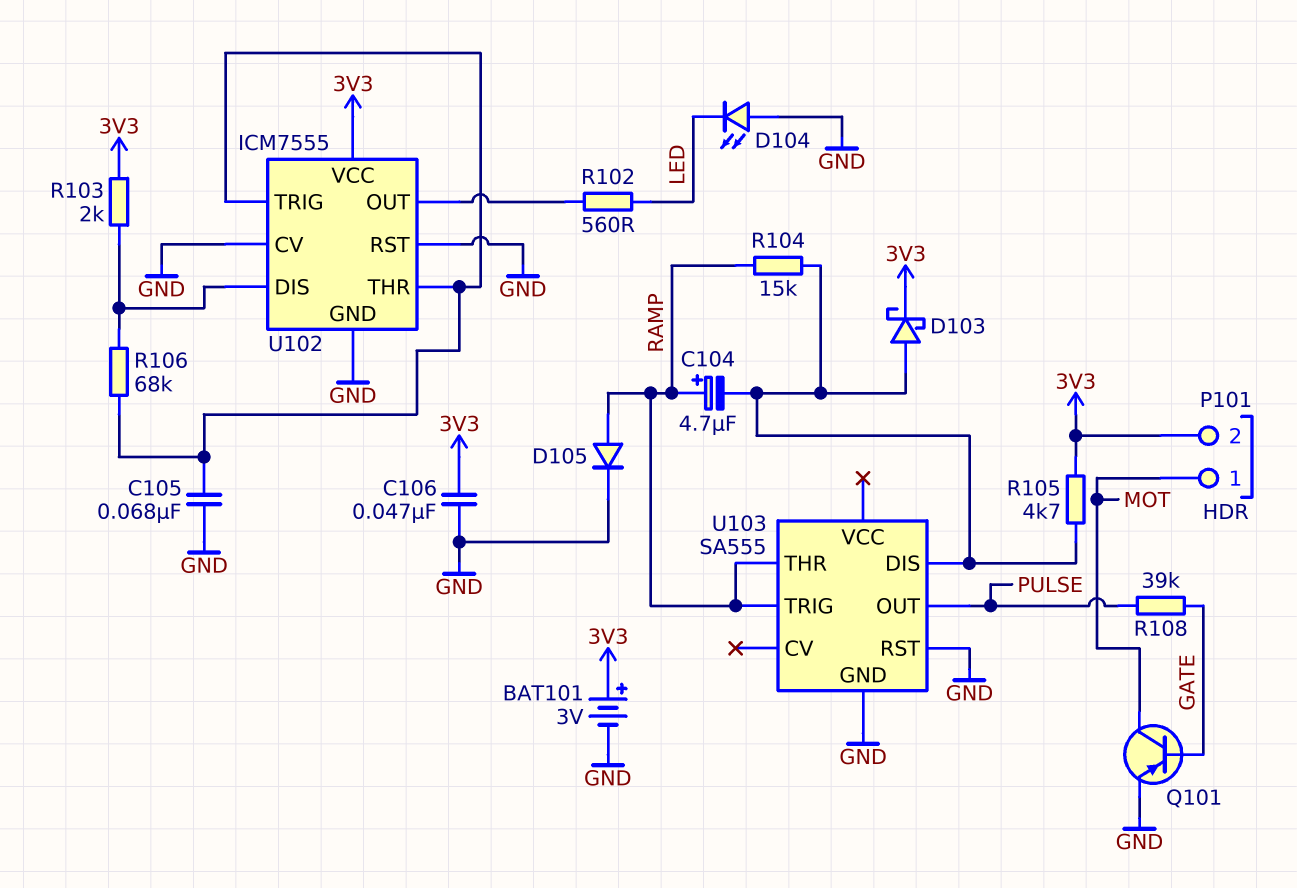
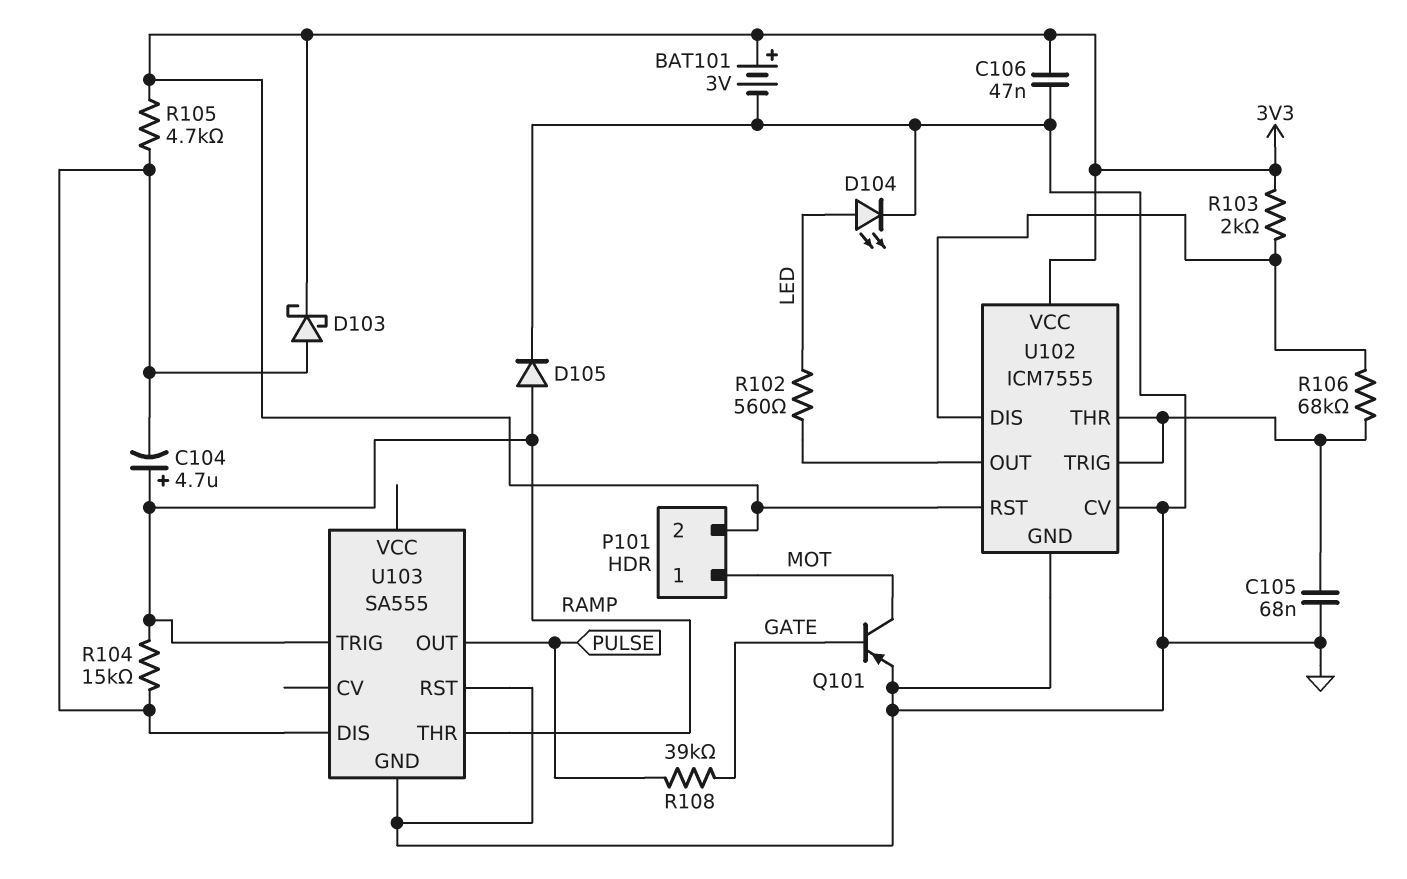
D104: LED (A GND, K LED) -> LED (A LED, K GND)
U102 pin RST: GND -> 3V3

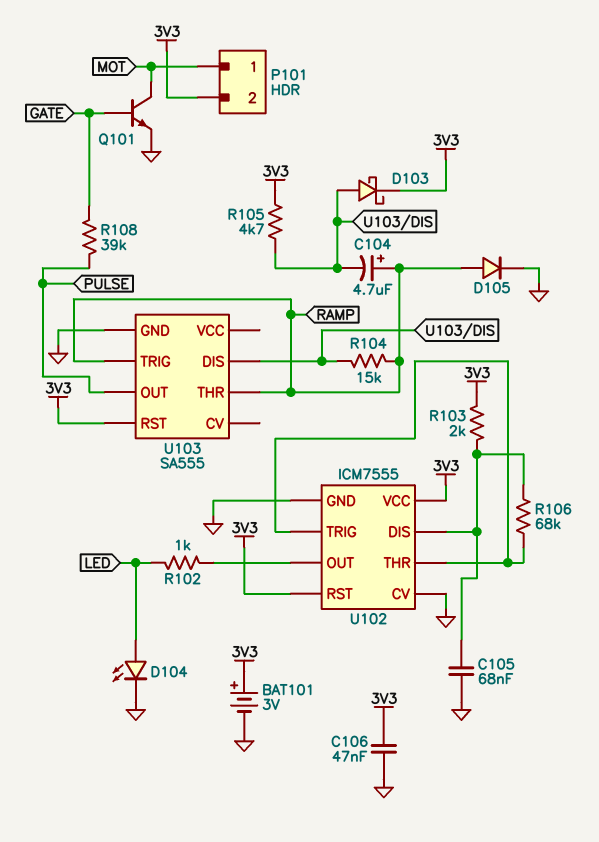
C105: 68nF (GND, U102/THR) -> 68nF (GND, U102/DIS)
Q101: PNP (B GATE, C MOT, E GND) -> NPN (B GATE, C MOT, E GND)
R102: 560 (LED, U102/OUT) -> 1k (LED, U102/OUT)
U103 pin RST: GND -> 3V3

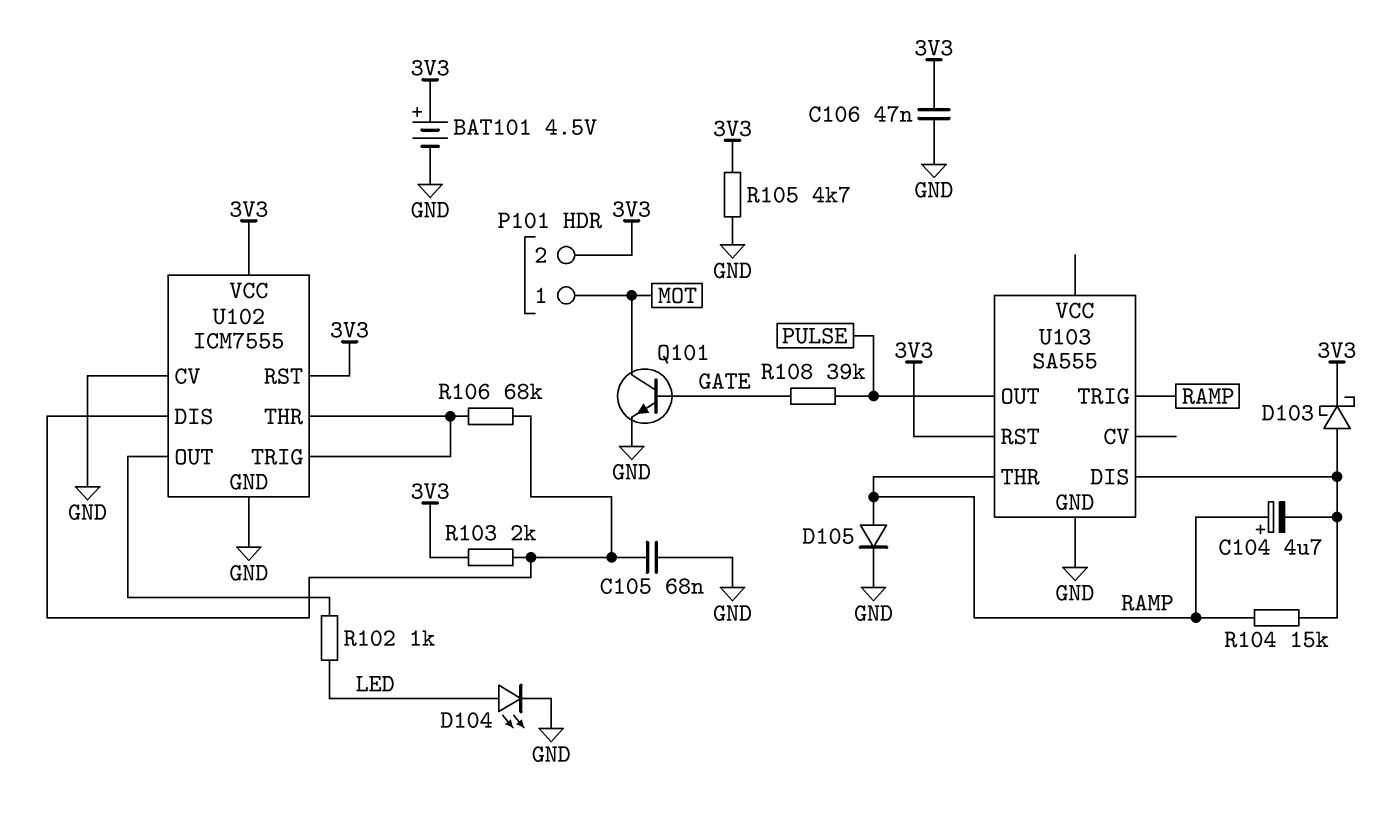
BAT101: 3V (plus 3V3, minus GND) -> 4.5V (plus 3V3, minus GND)
R105: 4.7k (3V3, U103/DIS) -> 4.7k (3V3, GND)

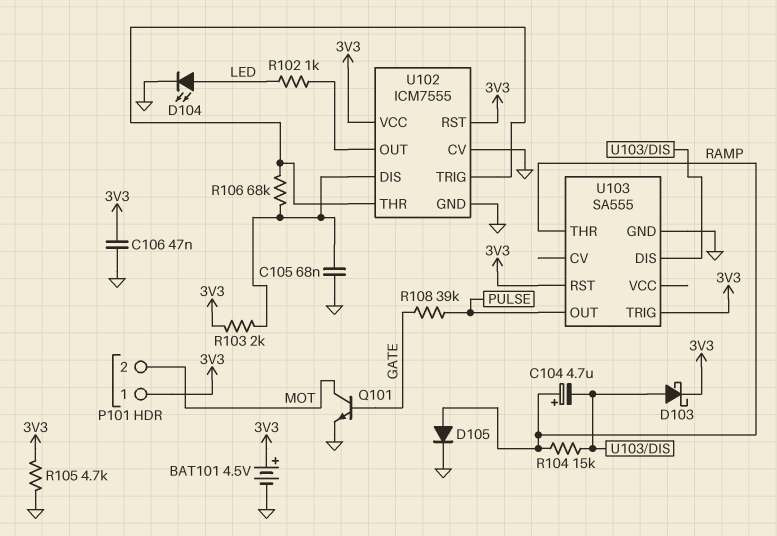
P101 pin 1: MOT -> 3V3
P101 pin 2: 3V3 -> MOT
U103 pin TRIG: RAMP -> 3V3

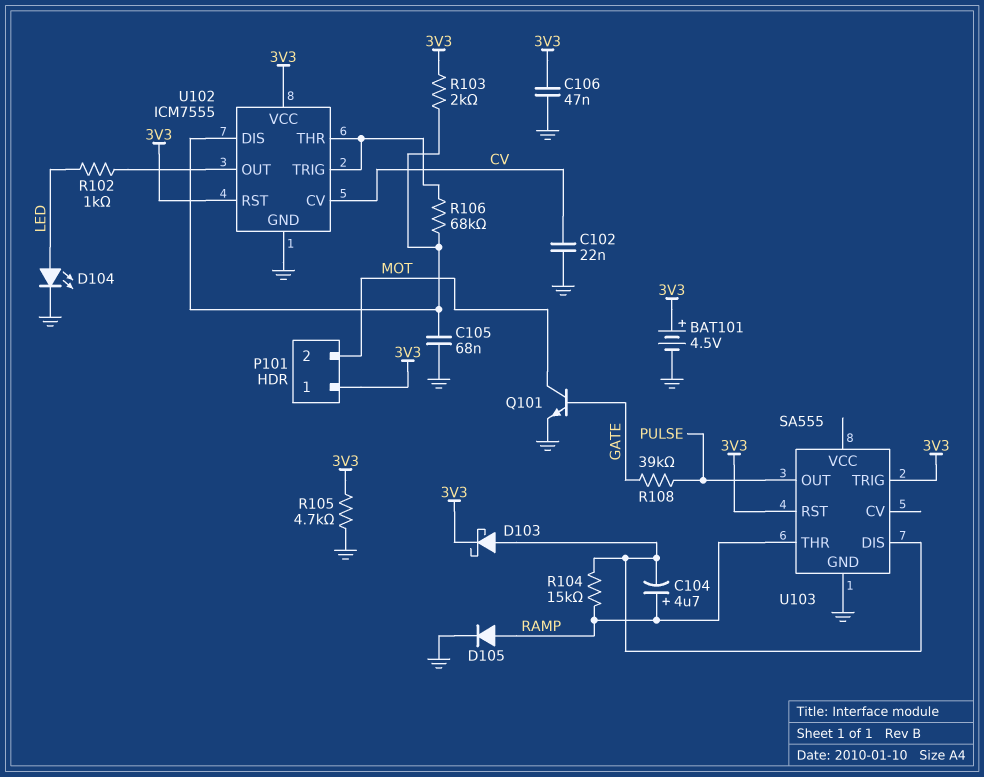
C102: none -> 22nF (CV, GND)
U102 pin CV: GND -> CV

